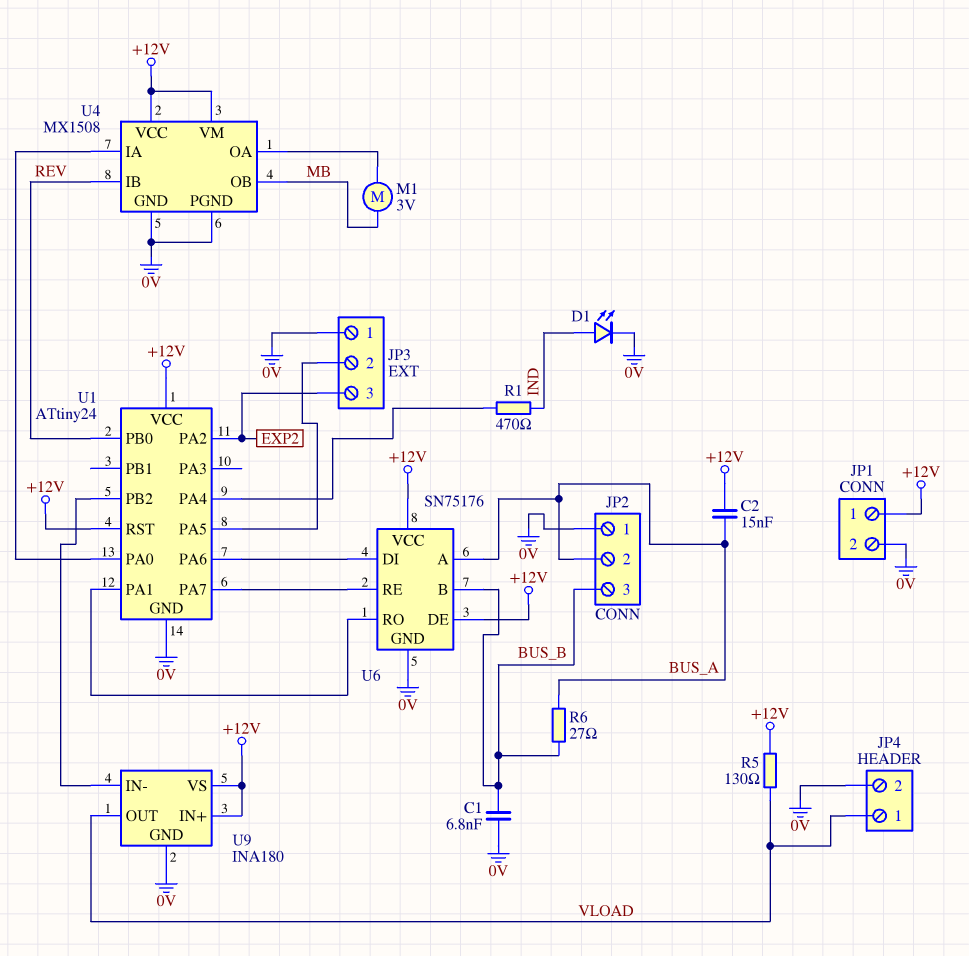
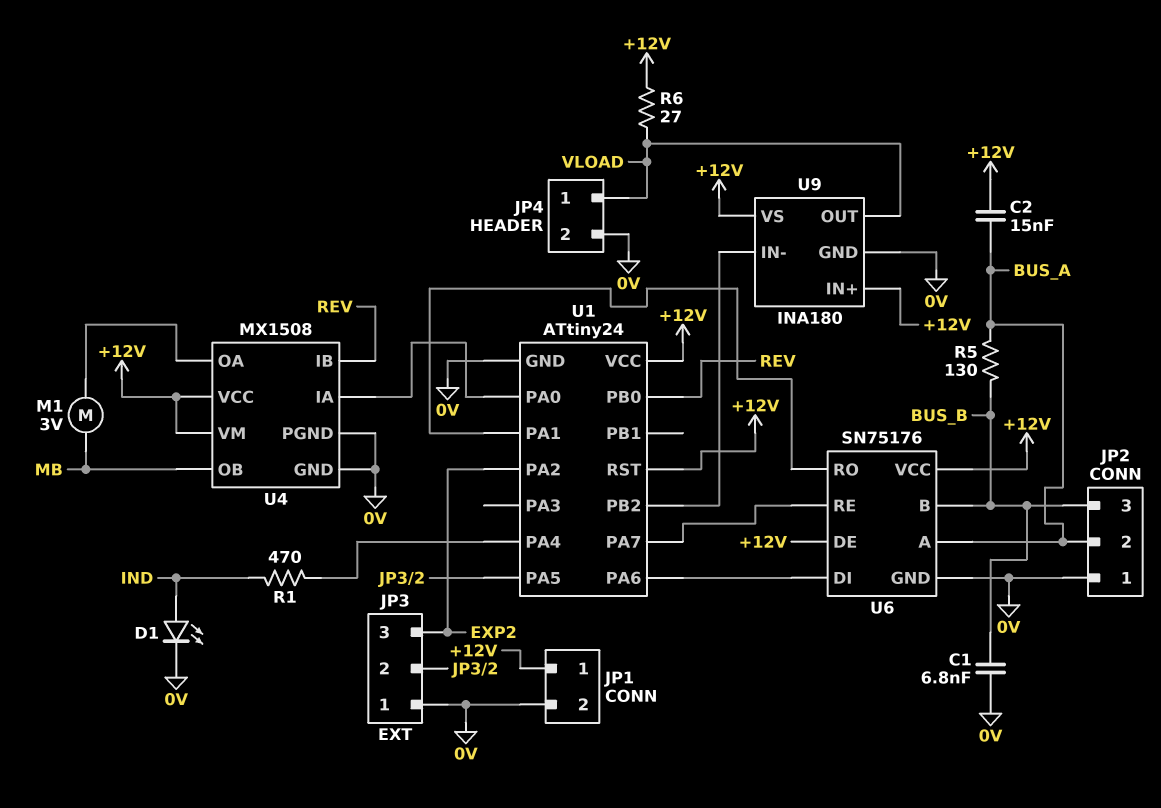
R5: 130 (+12V, VLOAD) -> 130 (BUS_A, BUS_B)
R6: 27 (BUS_A, BUS_B) -> 27 (+12V, VLOAD)

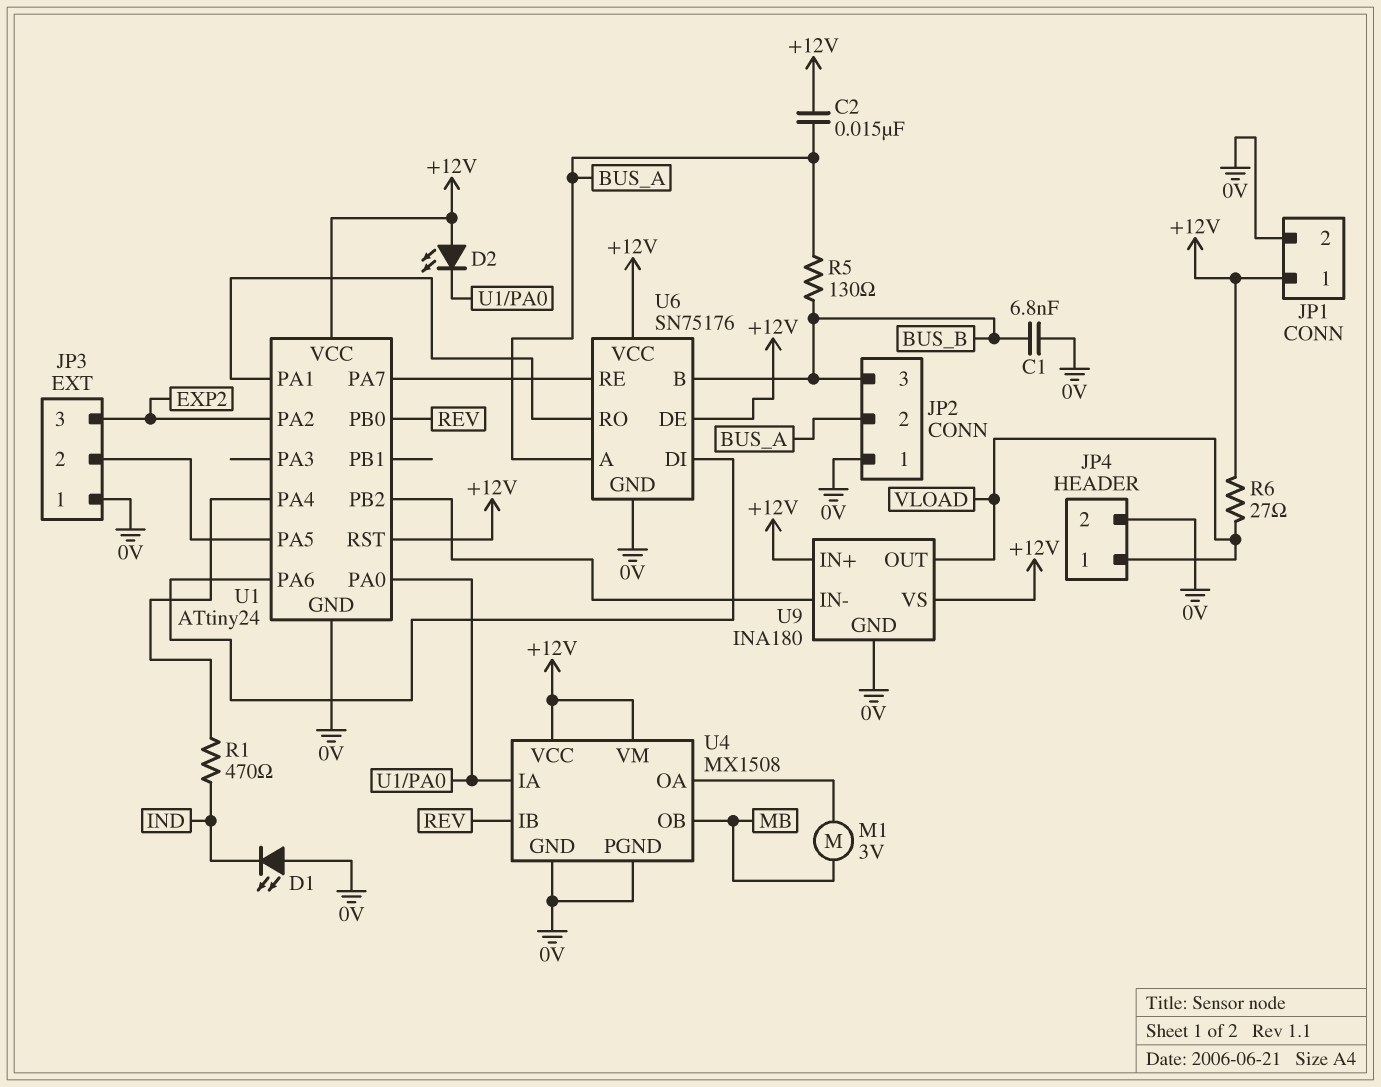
D1: LED (A IND, K 0V) -> LED (A 0V, K IND)
D2: none -> LED (A +12V, K U1/PA0)

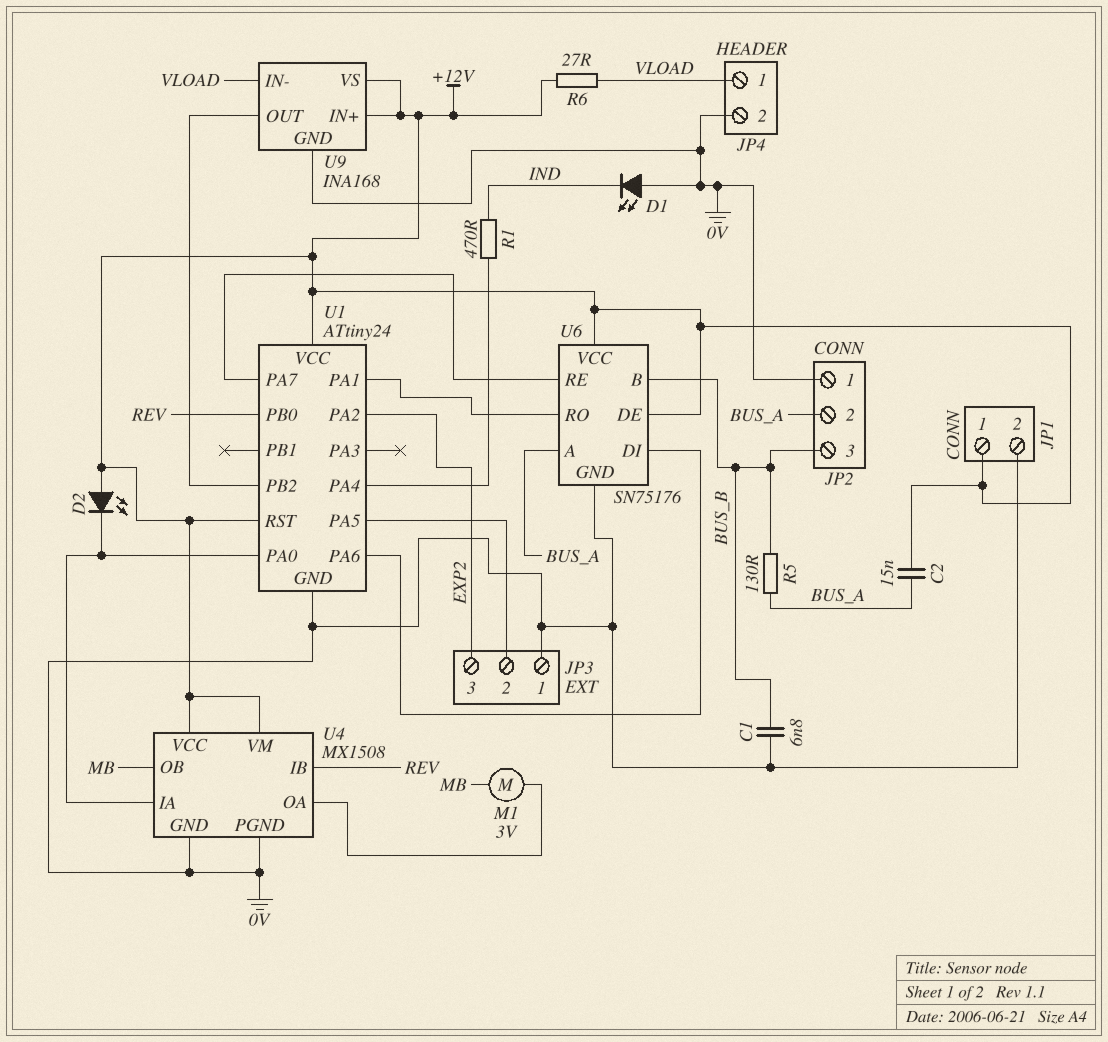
U9: INA180 -> INA168
U9 pin IN-: U1/PB2 -> VLOAD
U9 pin OUT: VLOAD -> U1/PB2

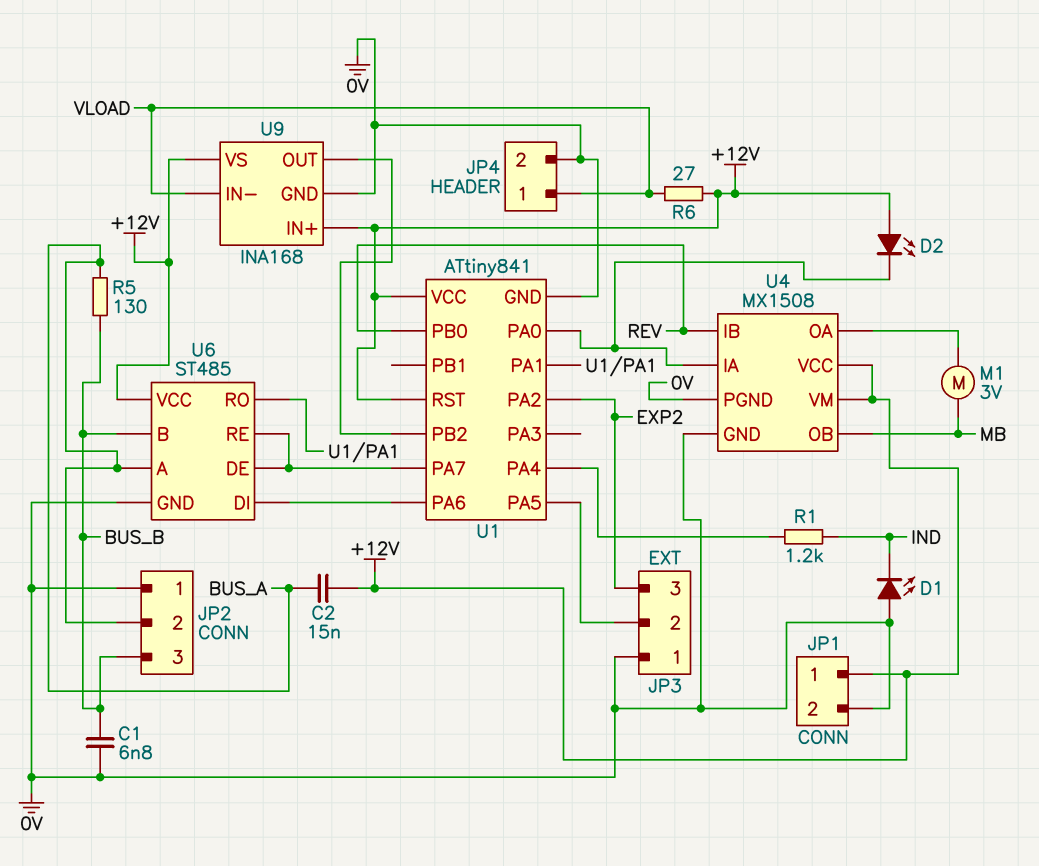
R1: 470 (IND, U1/PA4) -> 1.2k (IND, U1/PA4)
U1: ATtiny24 -> ATtiny841
U6: SN75176 -> ST485
U6 pin DE: +12V -> U1/PA7

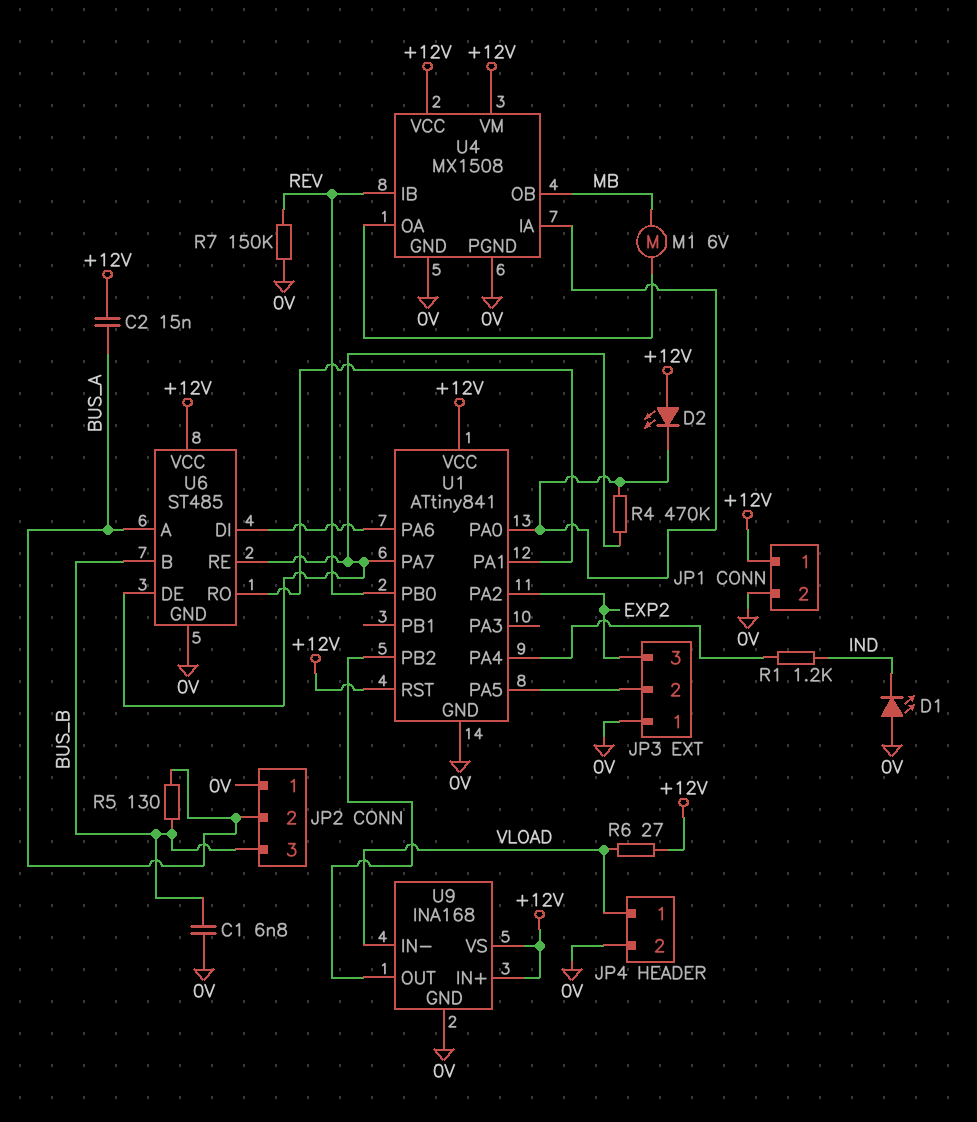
M1: motor 3V (MB, U4/OA) -> motor 6V (MB, U4/OA)
R4: none -> 470k (U1/PA0, U1/PA7)
R7: none -> 150k (0V, REV)

